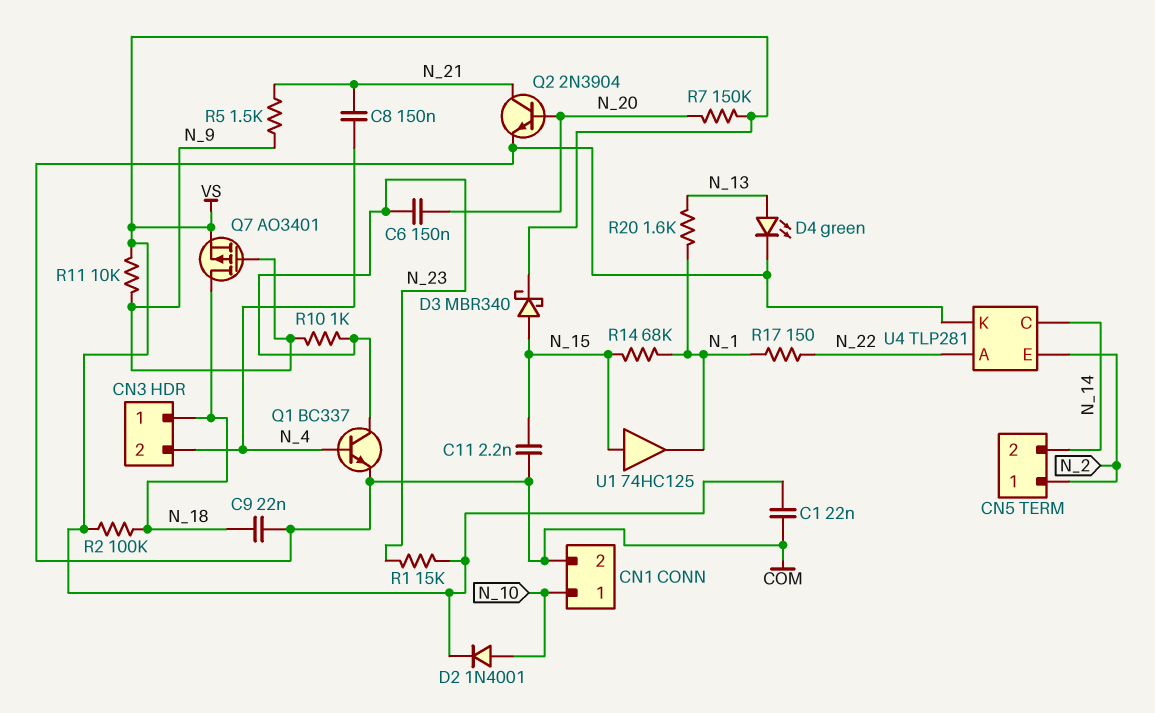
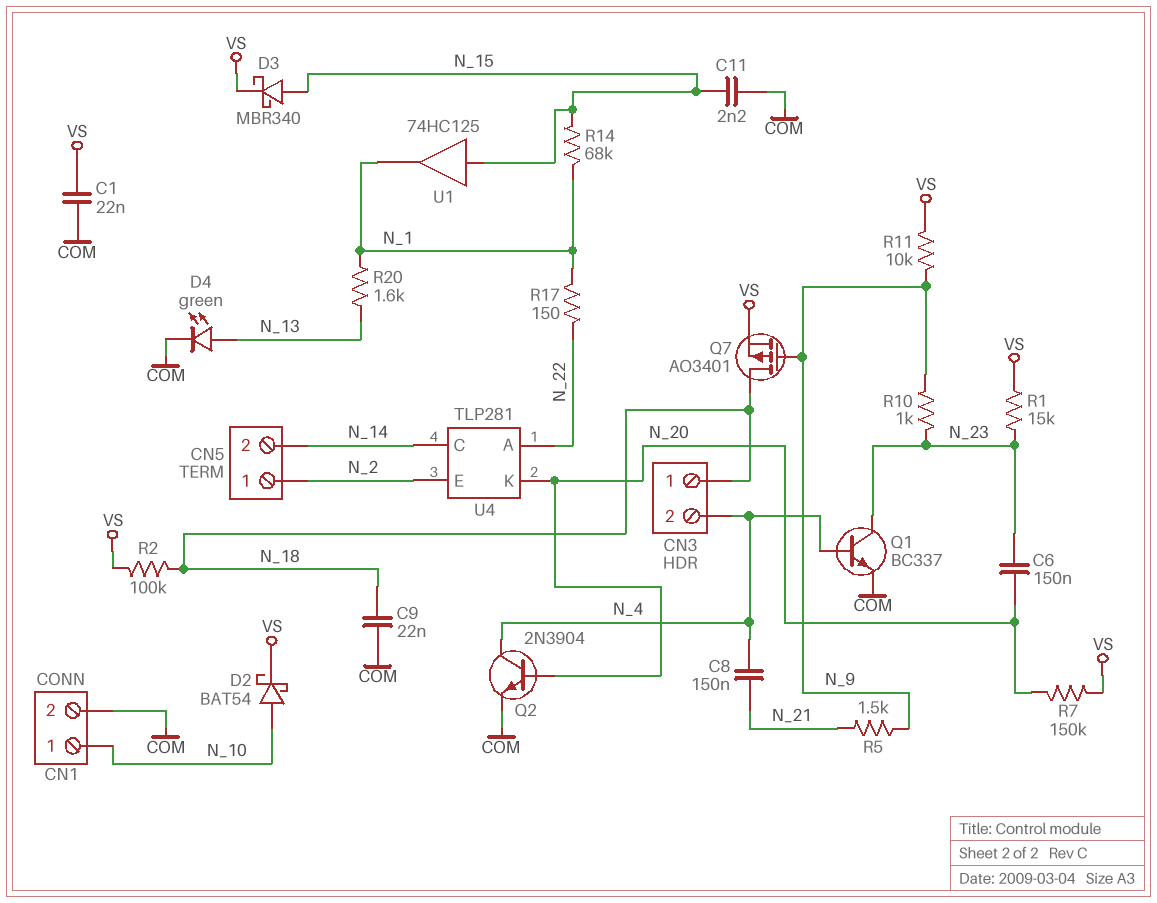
D2: diode 1N4001 (A N_10, K VS) -> schottky BAT54 (A N_10, K VS)
Q2: NPN 2N3904 (B N_20, C N_21, E COM) -> NPN 2N3904 (B N_20, C N_4, E COM)
U4 pin K: COM -> N_20

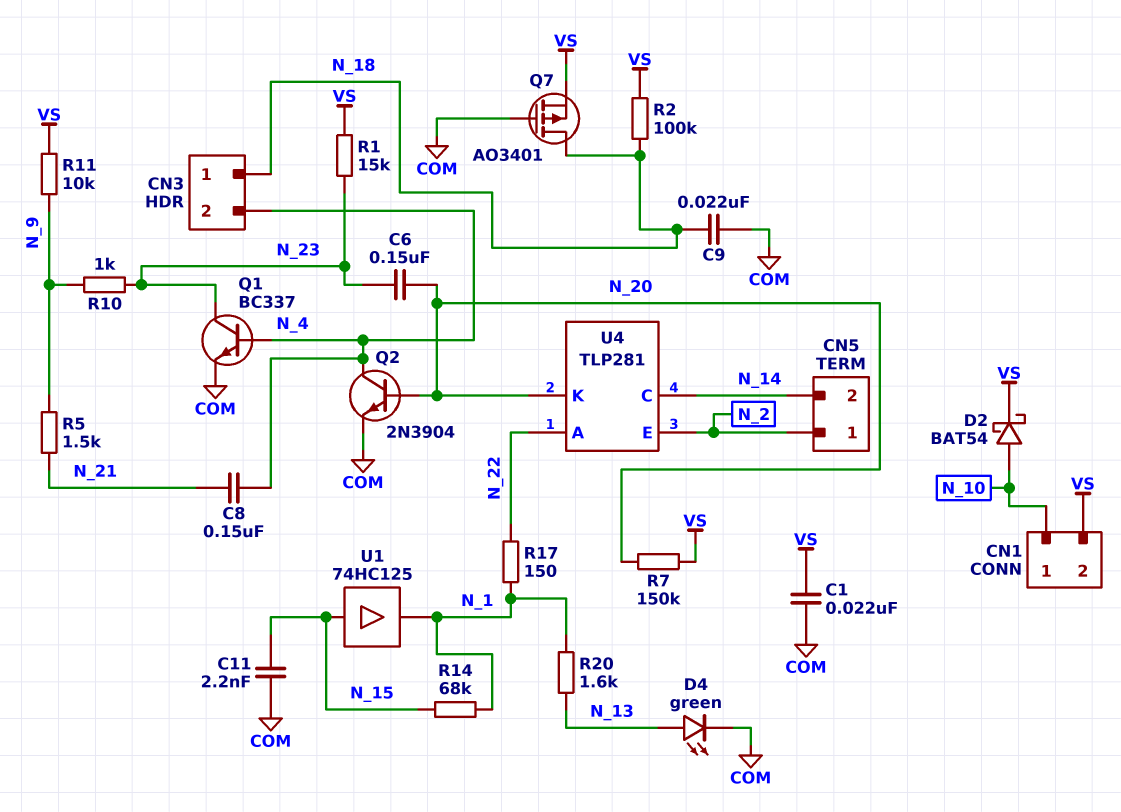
CN1 pin 2: COM -> VS
D3: schottky MBR340 (A N_15, K VS) -> none
Q7: PMOS AO3401 (G N_9, D N_18, S VS) -> PMOS AO3401 (G COM, D N_18, S VS)

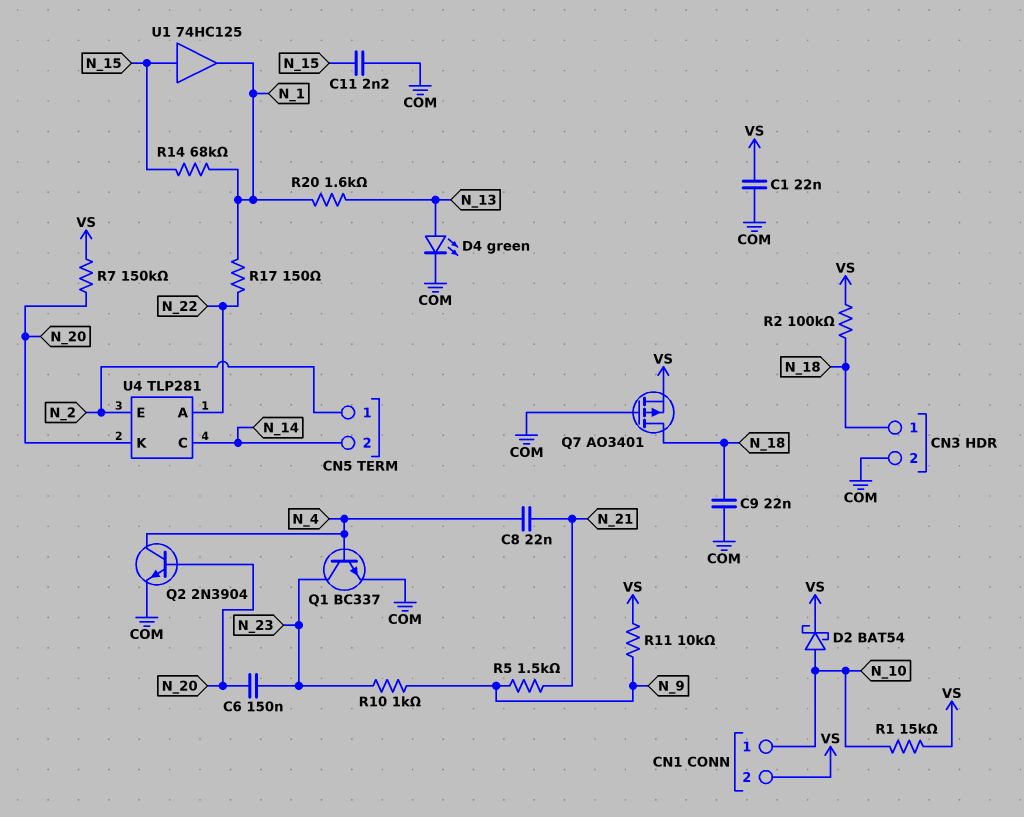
C8: 150nF (N_4, N_21) -> 22nF (N_4, N_21)
CN3 pin 2: N_4 -> COM
R1: 15k (N_23, VS) -> 15k (N_10, VS)

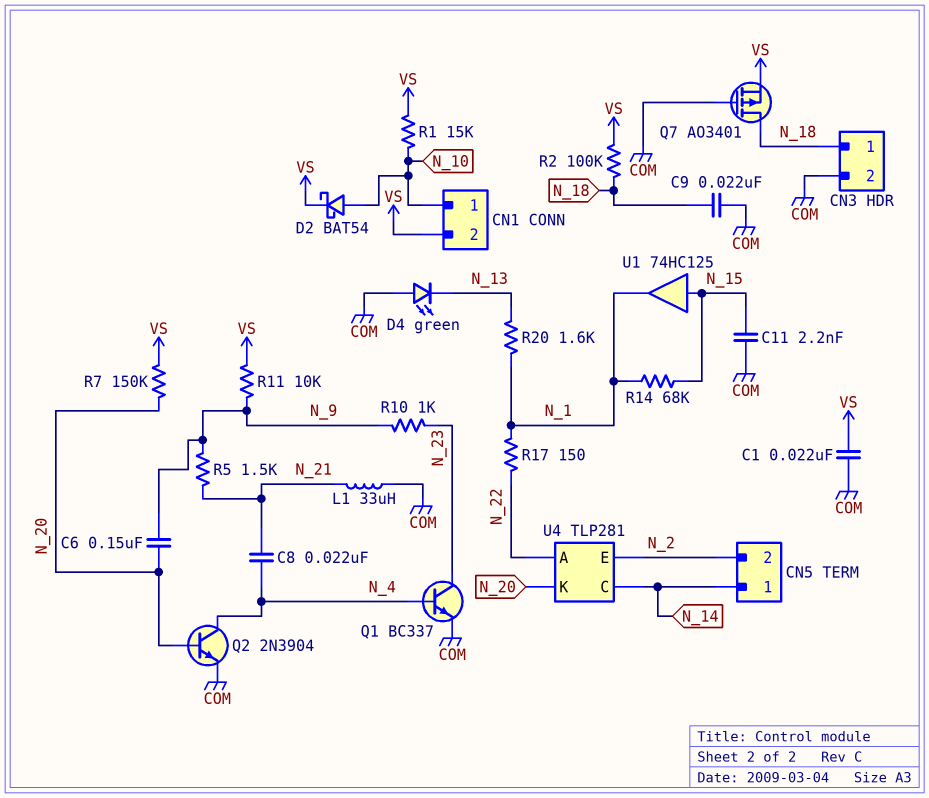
C6: 150nF (N_20, N_23) -> 150nF (N_9, N_20)
CN5 pin 1: N_2 -> N_14
CN5 pin 2: N_14 -> N_2
D4: LED green (A N_13, K COM) -> LED green (A COM, K N_13)
L1: none -> 33uH (COM, N_21)

